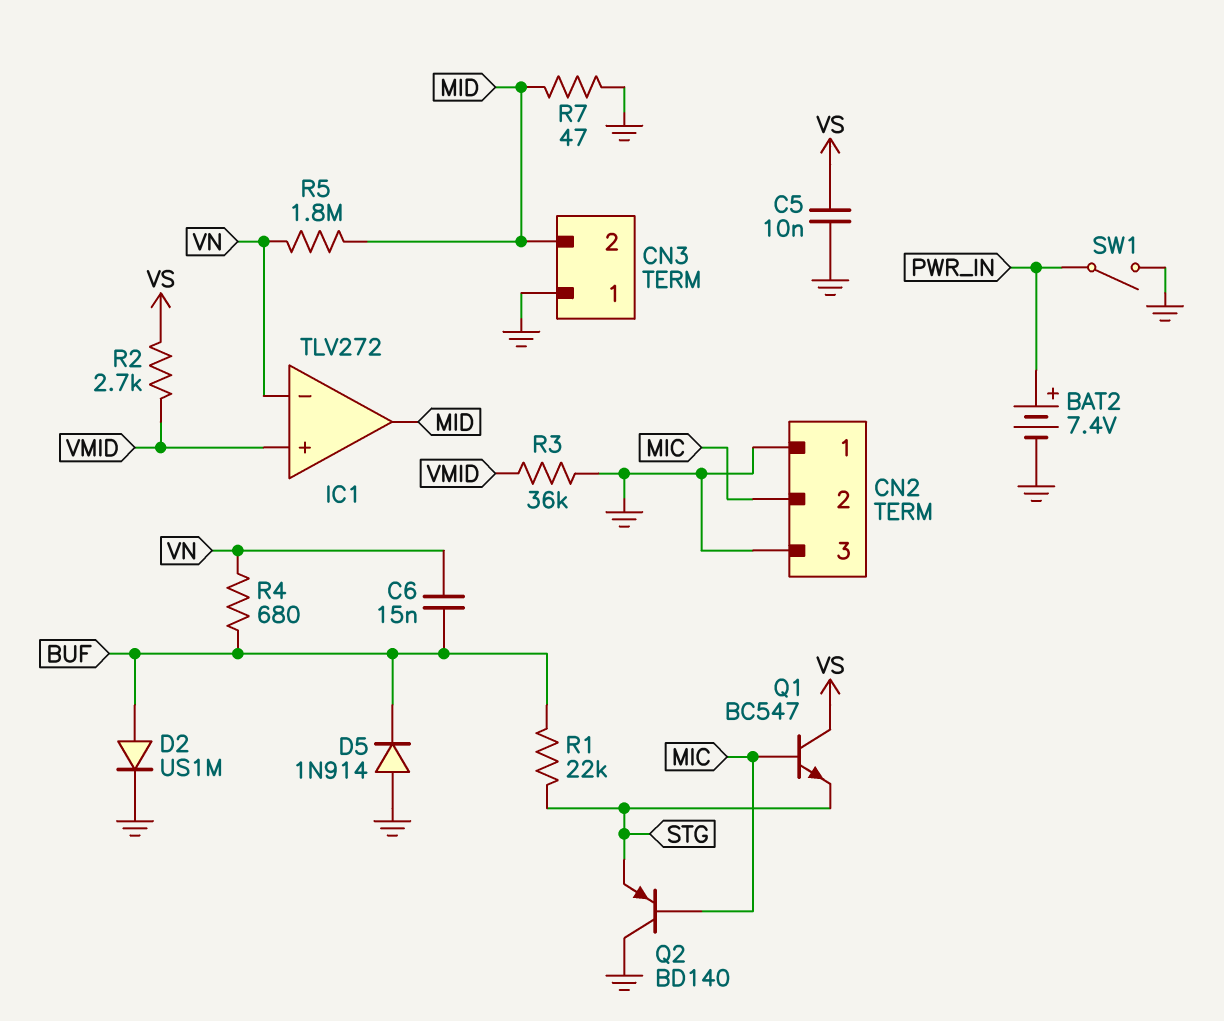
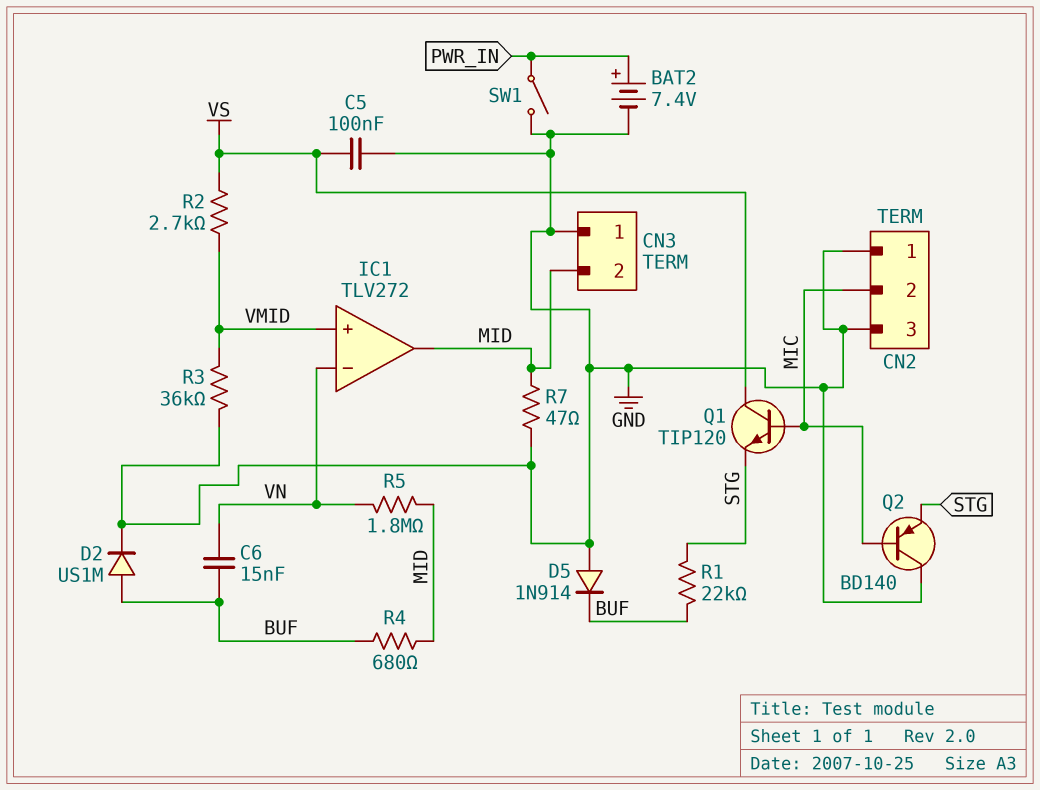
C5: 10nF (GND, VS) -> 100nF (GND, VS)
Q1: NPN BC547 (B MIC, C VS, E STG) -> NPN TIP120 (B MIC, C VS, E STG)
R4: 680 (BUF, VN) -> 680 (BUF, MID)

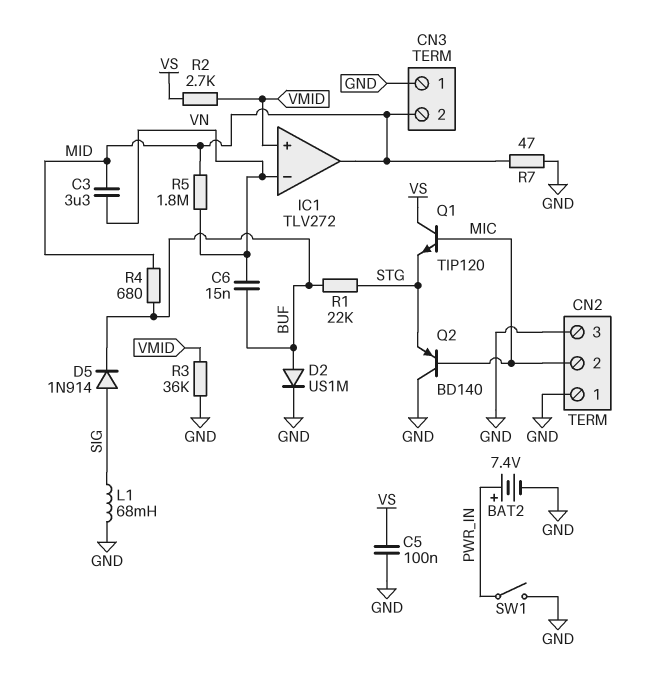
C3: none -> 3.3uF (MID, VN)
D5: diode 1N914 (A GND, K BUF) -> diode 1N914 (A SIG, K BUF)
L1: none -> 68mH (GND, SIG)

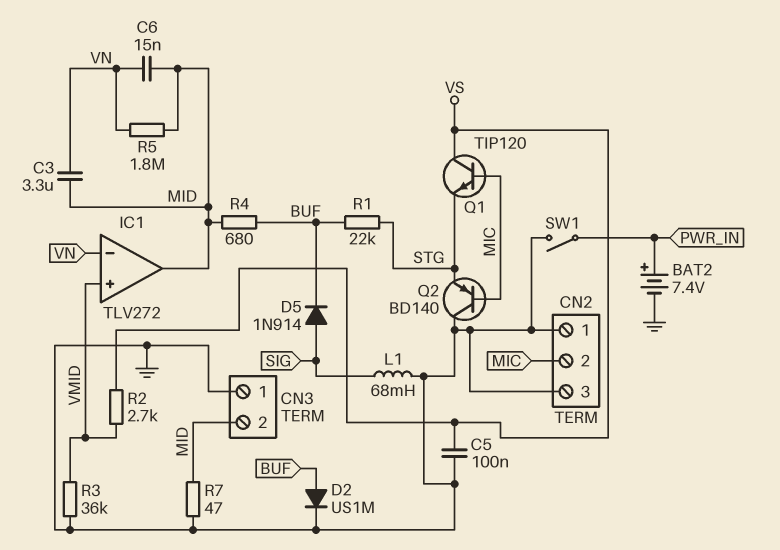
C6: 15nF (BUF, VN) -> 15nF (MID, VN)

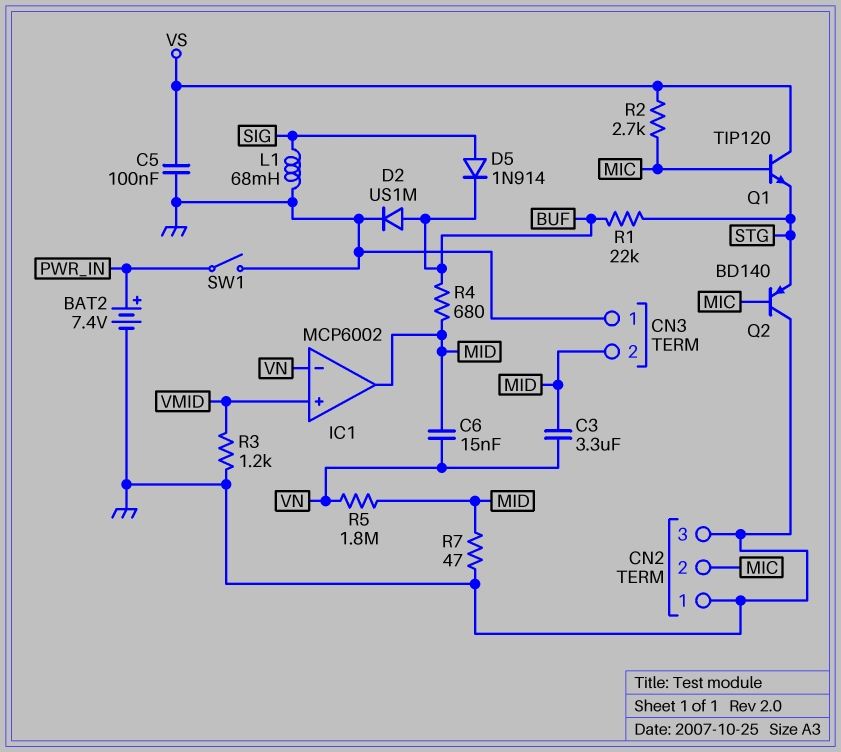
IC1: TLV272 -> MCP6002
R2: 2.7k (VMID, VS) -> 2.7k (MIC, VS)
R3: 36k (GND, VMID) -> 1.2k (GND, VMID)

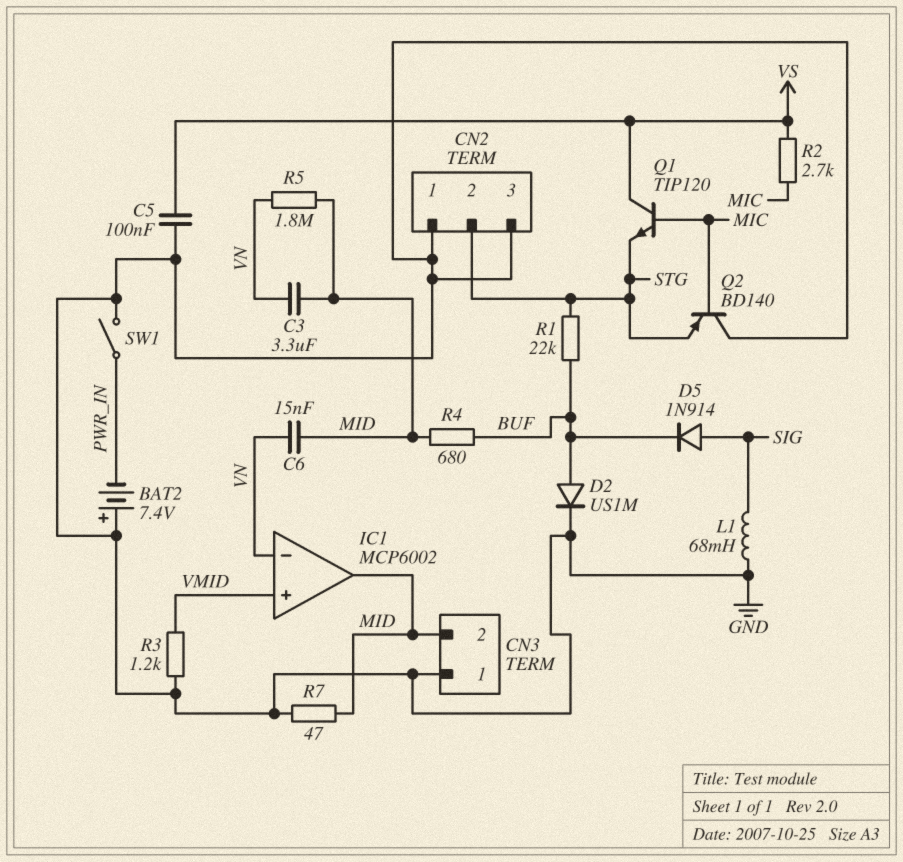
BAT2: 7.4V (plus PWR_IN, minus GND) -> 7.4V (plus GND, minus PWR_IN)
CN2 pin 2: MIC -> STG

